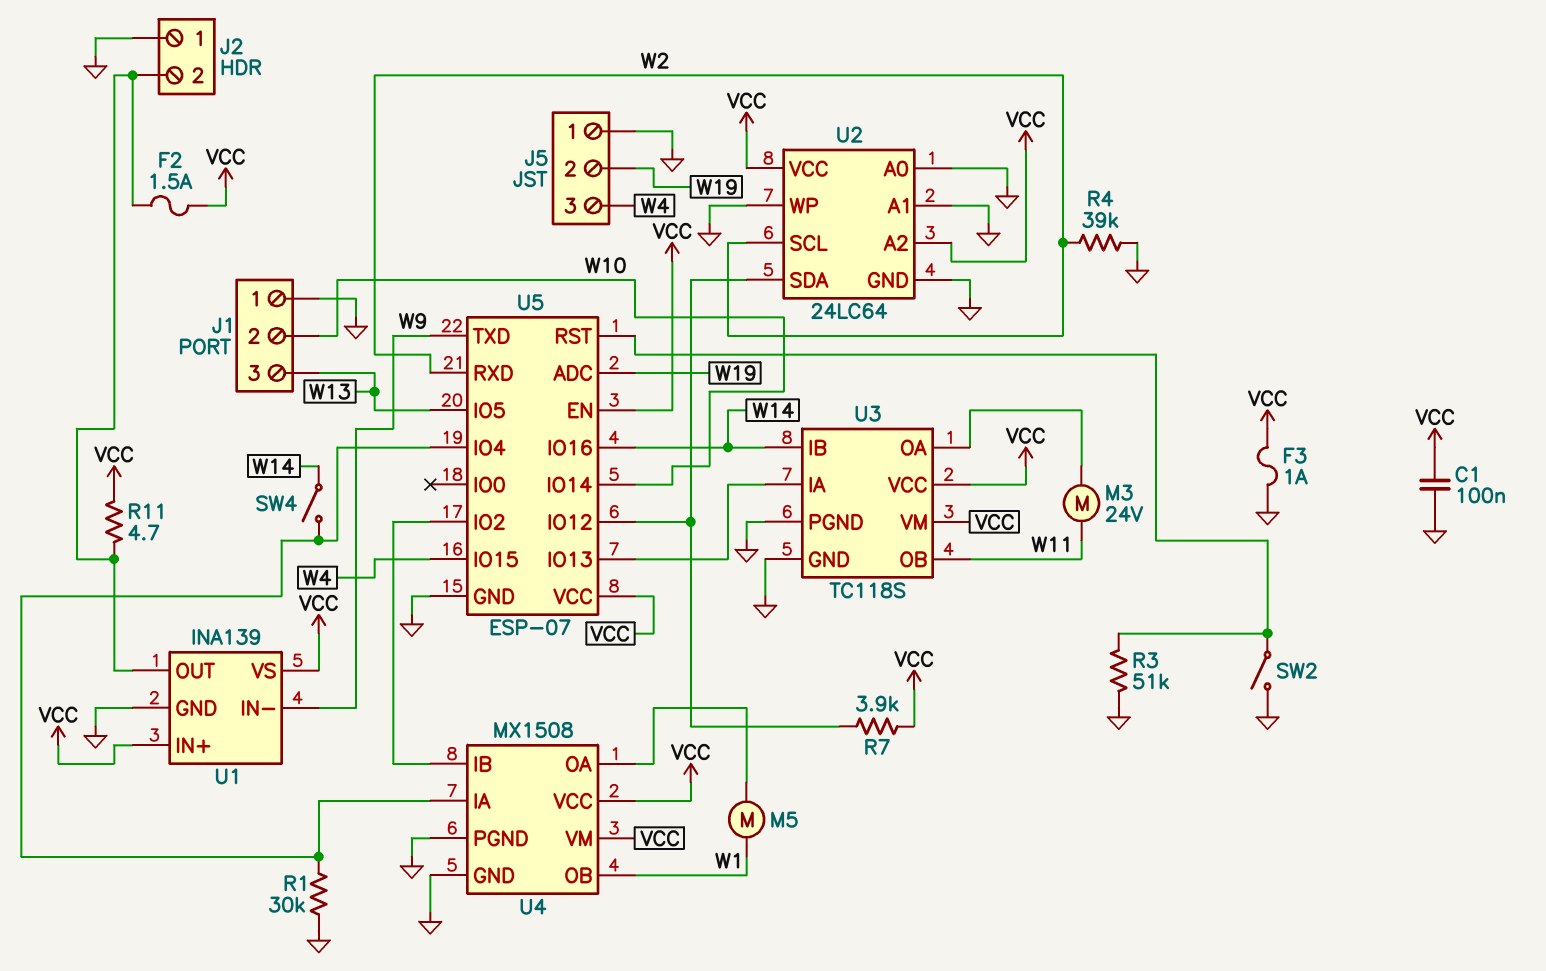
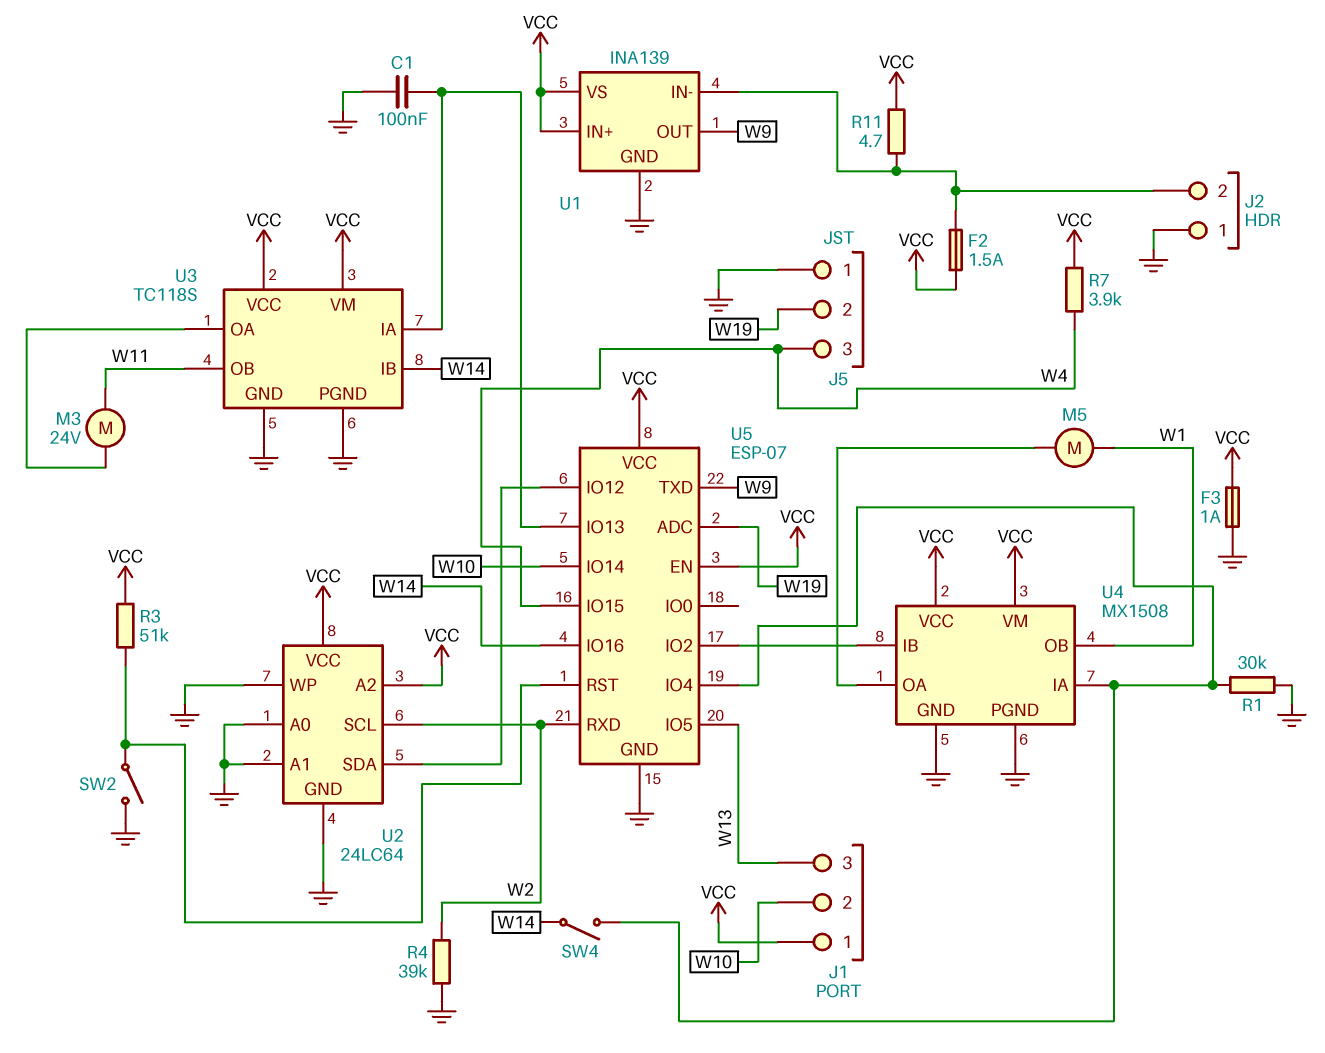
C1: 100nF (GND, VCC) -> 100nF (GND, U3/IA)
J1 pin 1: GND -> VCC
R3: 51k (GND, U5/RST) -> 51k (U5/RST, VCC)
R7: 3.9k (U2/SDA, VCC) -> 3.9k (VCC, W4)
U1 pin IN-: W9 -> J2/2
U1 pin OUT: J2/2 -> W9

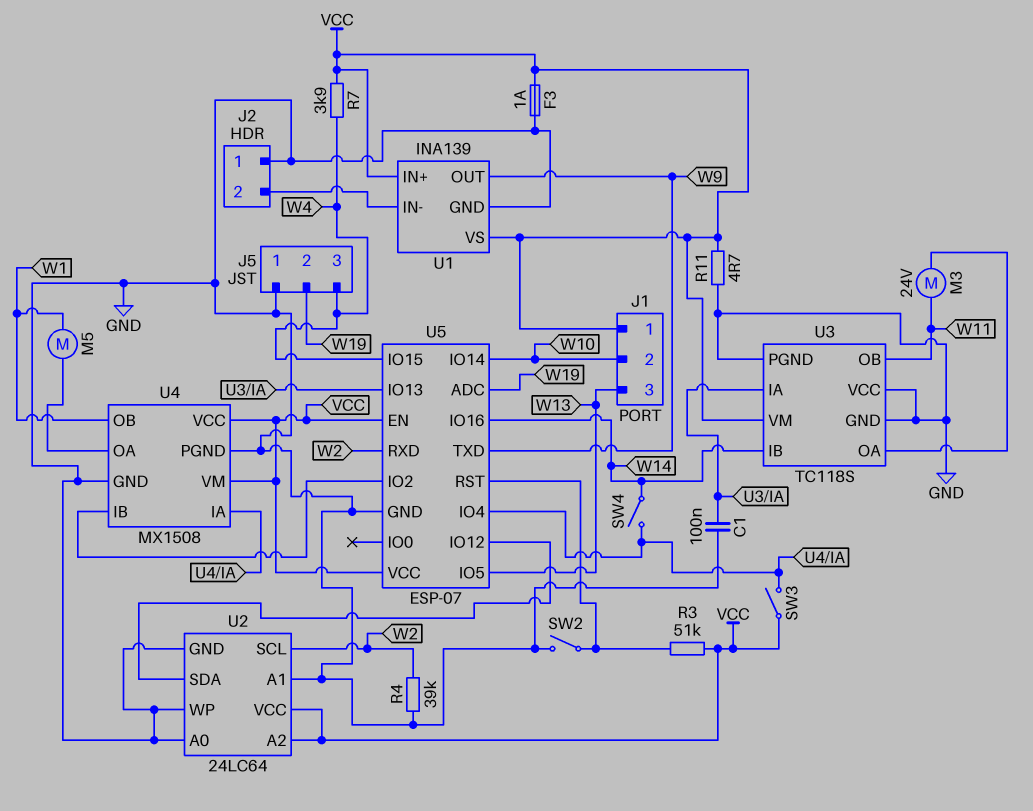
F2: 1.5A (J2/2, VCC) -> none
R1: 30k (GND, U4/IA) -> none
R11: 4.7 (J2/2, VCC) -> 4.7 (GND, VCC)
SW3: none -> switch (U4/IA, VCC)
U3 pin VCC: VCC -> GND

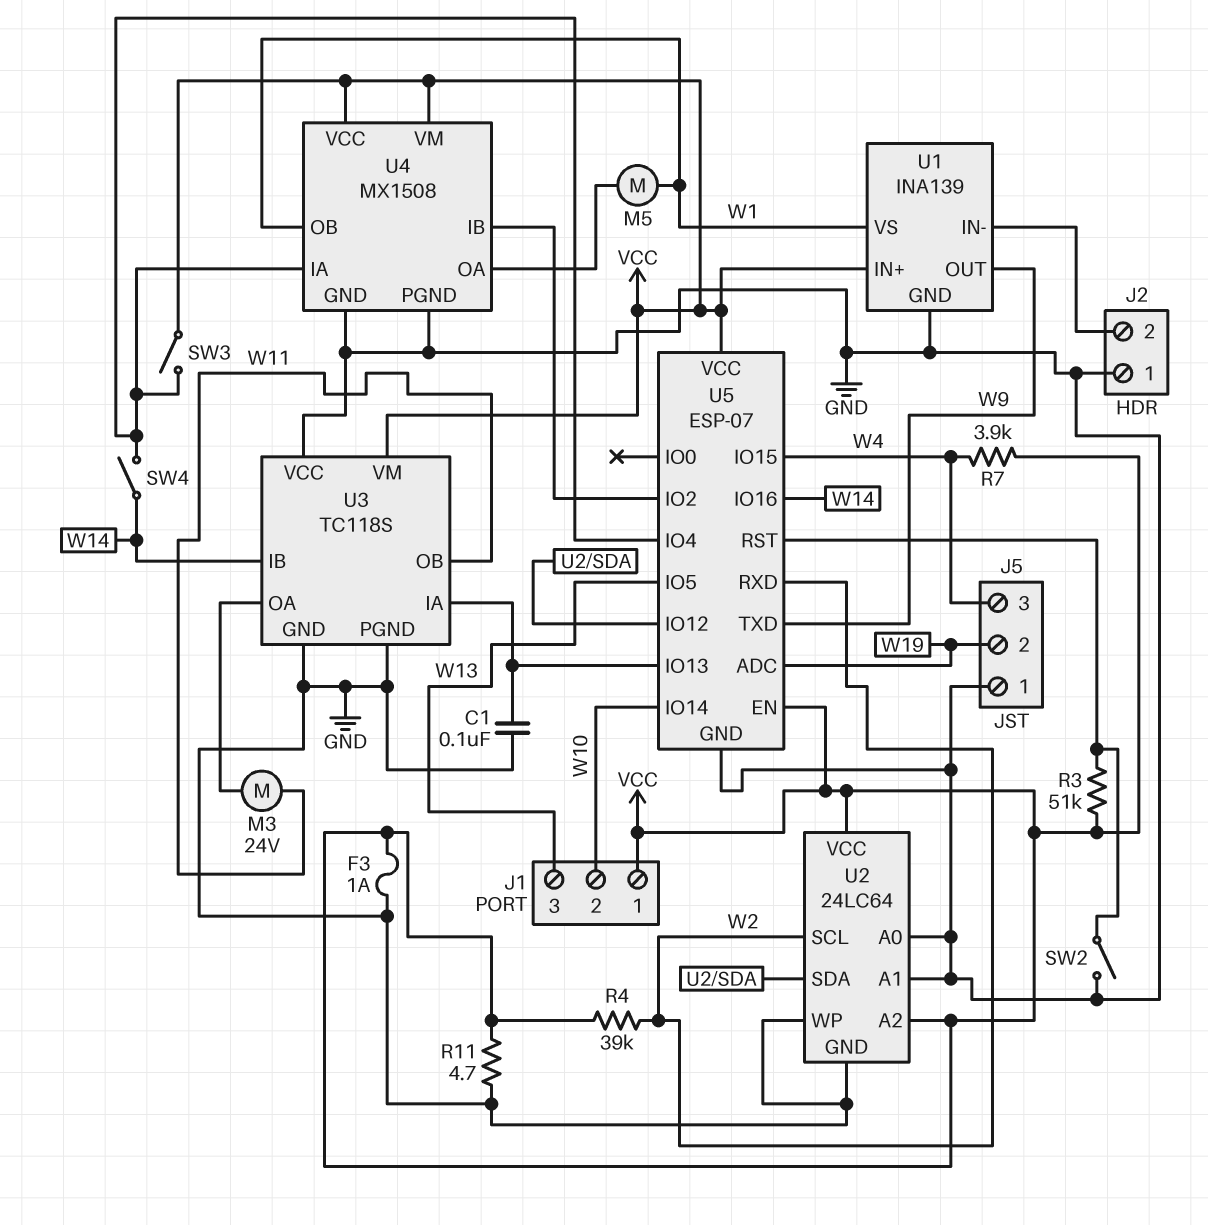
R4: 39k (GND, W2) -> 39k (VCC, W2)
U1 pin VS: VCC -> W1

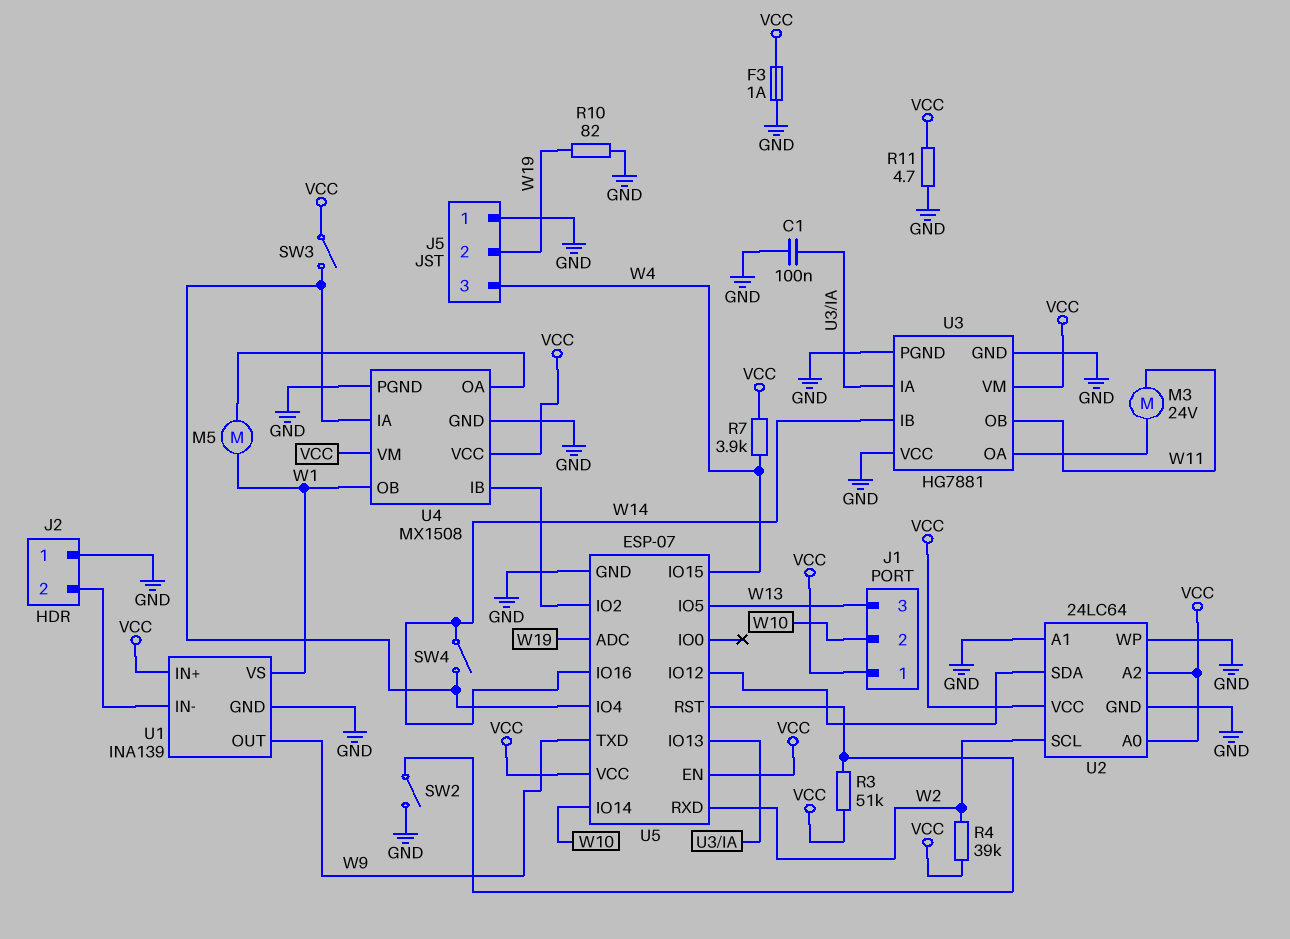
R10: none -> 82 (GND, W19)
U2 pin A0: GND -> VCC
U3: TC118S -> HG7881

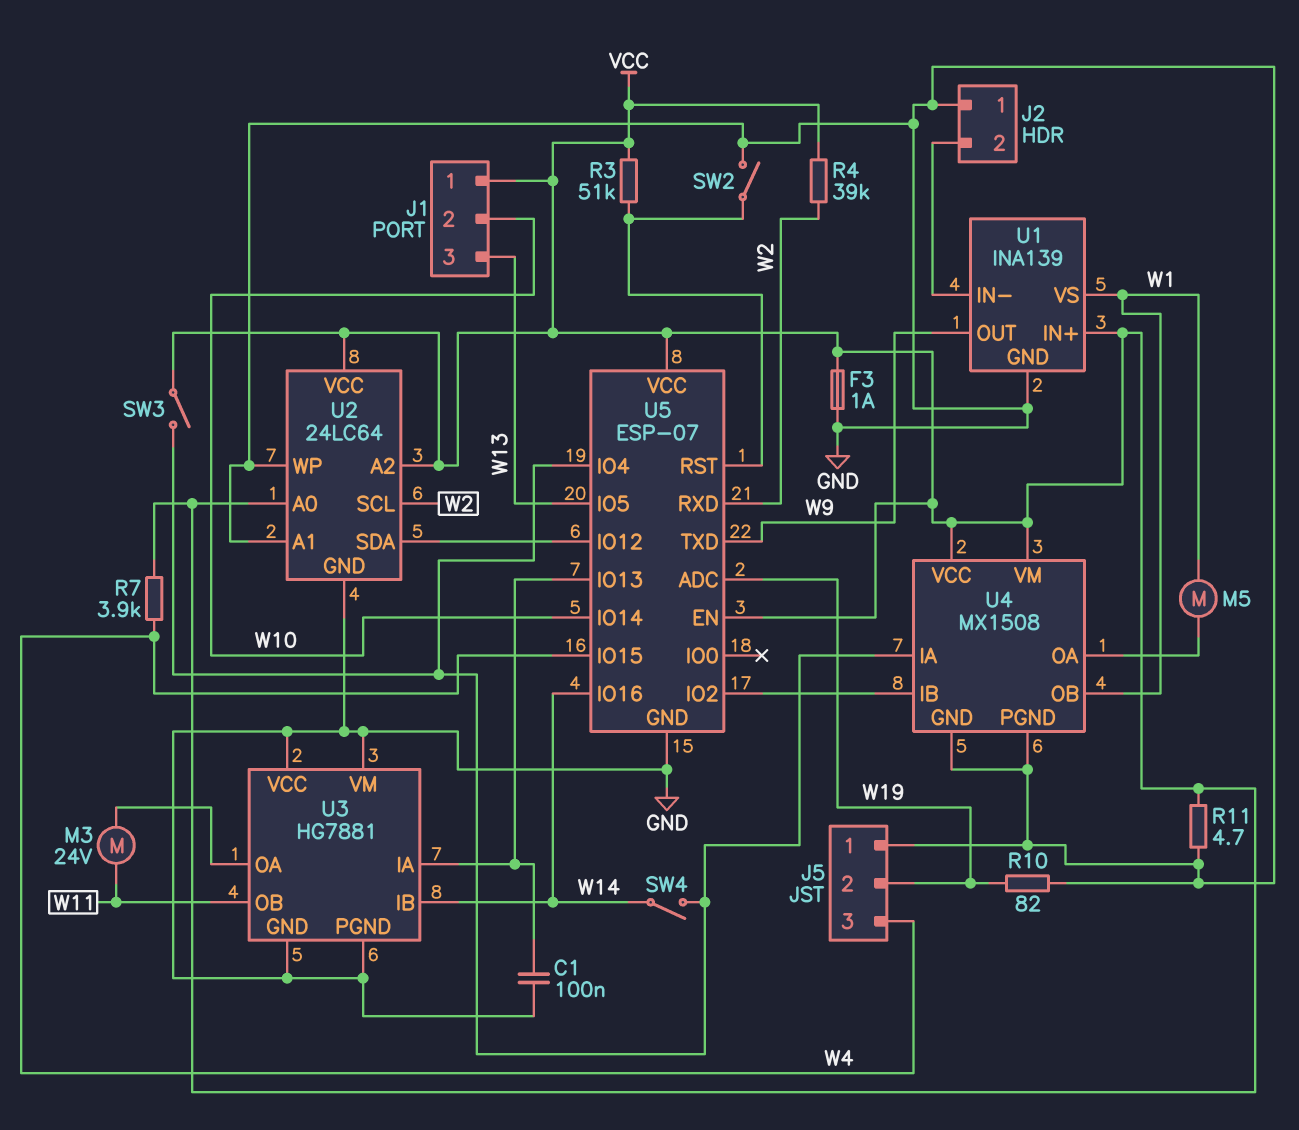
U3 pin VM: VCC -> GND

